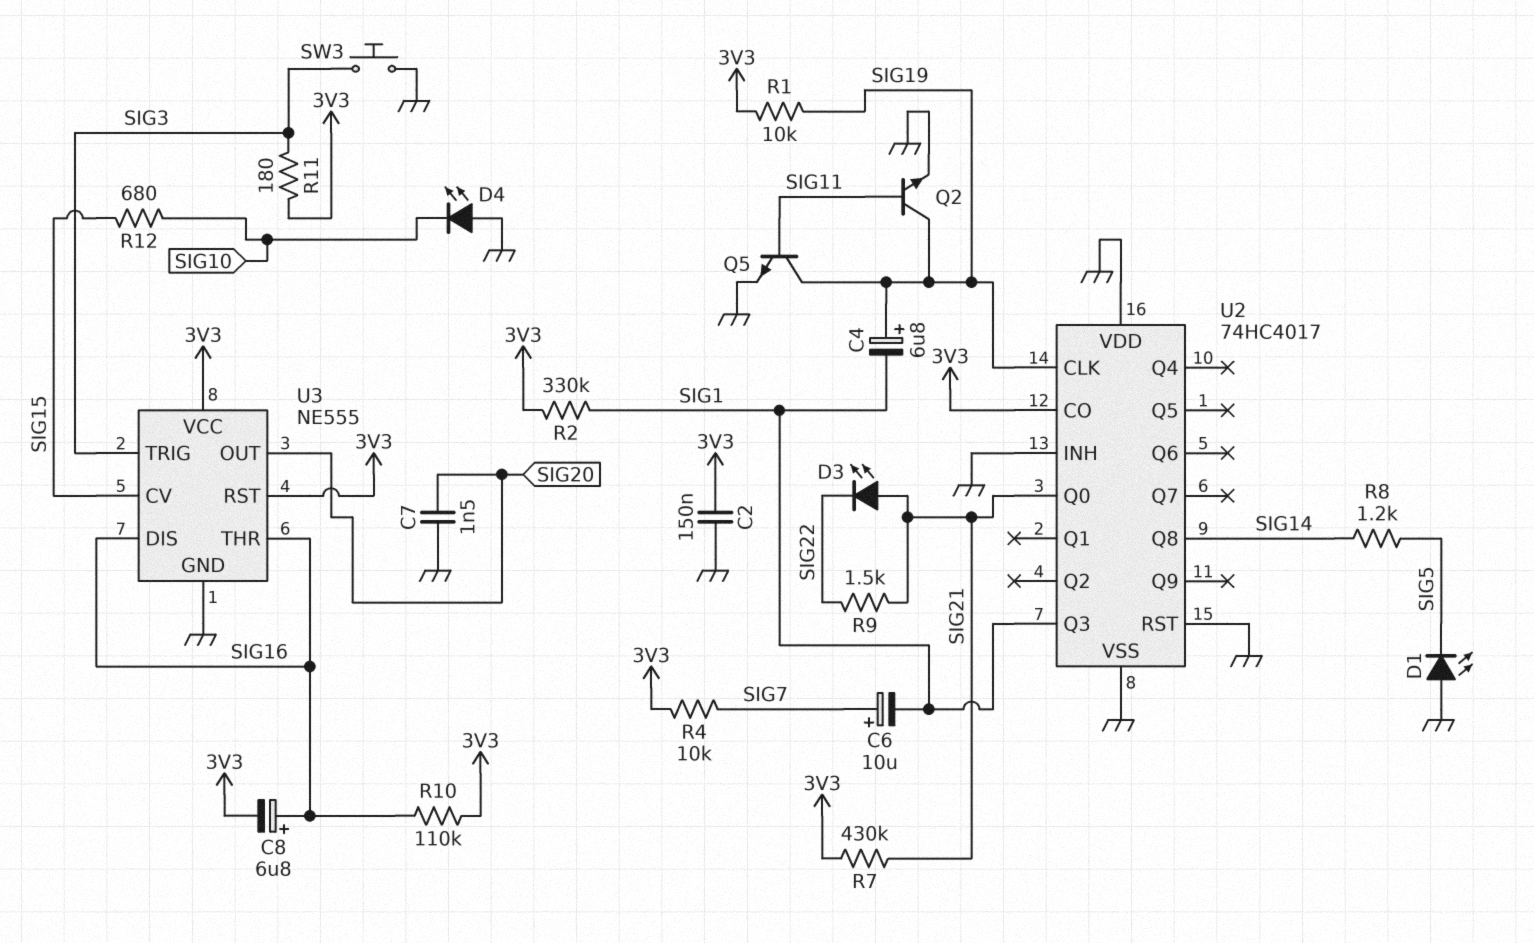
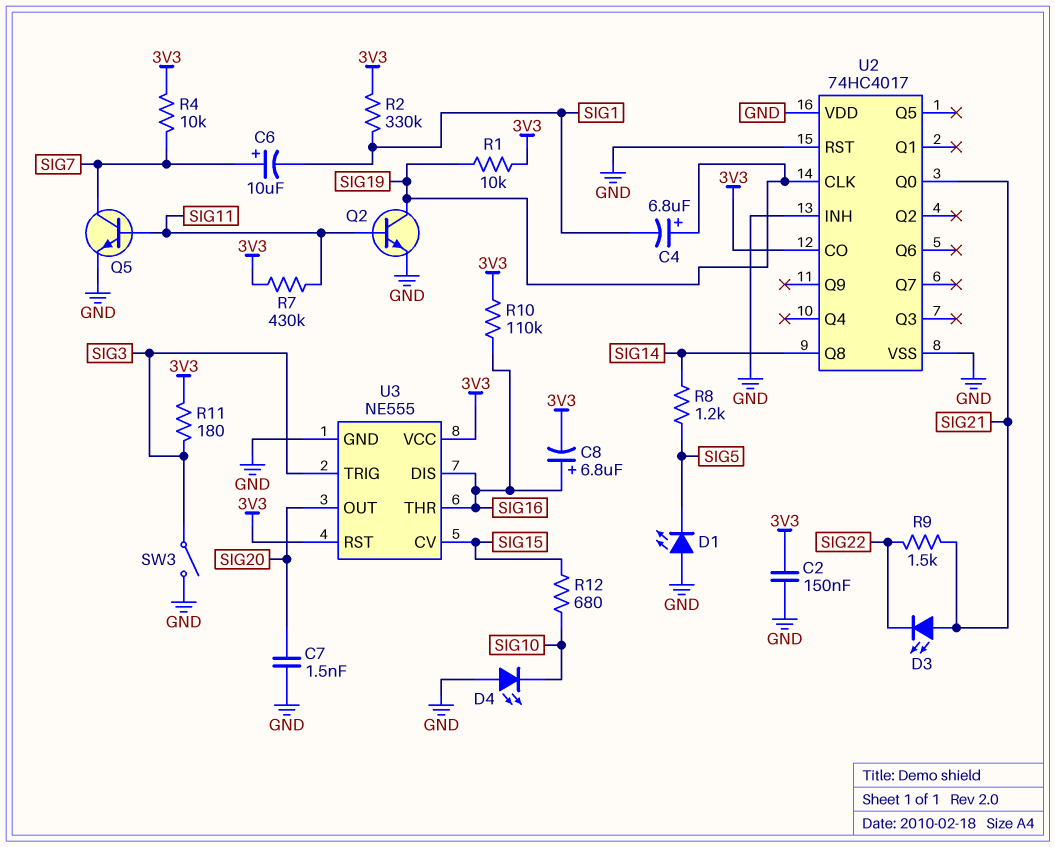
Q5: NPN (B SIG11, C SIG19, E GND) -> NPN (B SIG11, C SIG7, E GND)
R7: 430k (3V3, SIG21) -> 430k (3V3, SIG11)
SW3: button (GND, SIG3) -> switch (GND, SIG3)
U2 pin Q3: SIG1 -> none

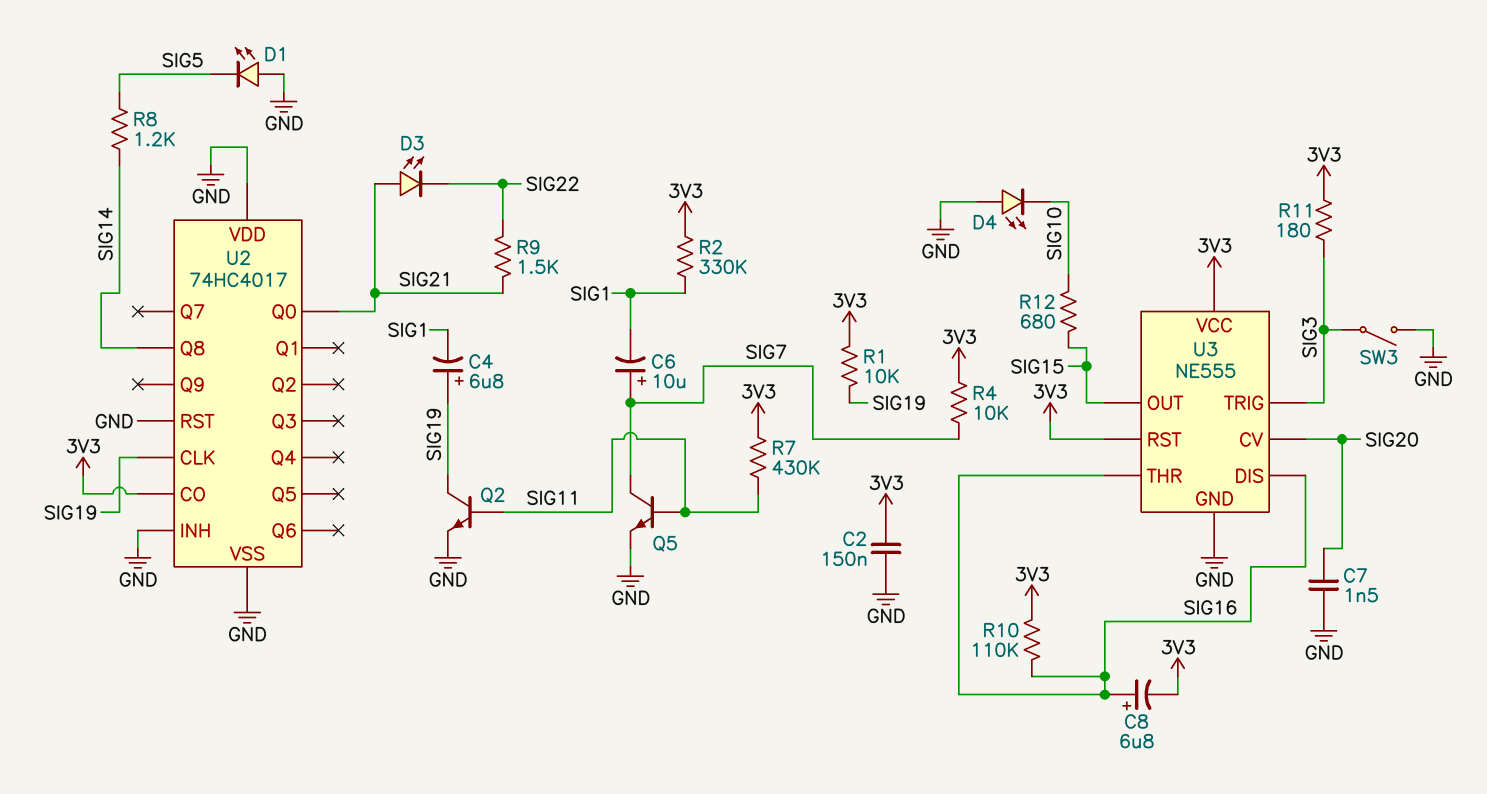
U3 pin CV: SIG15 -> SIG20
U3 pin OUT: SIG20 -> SIG15

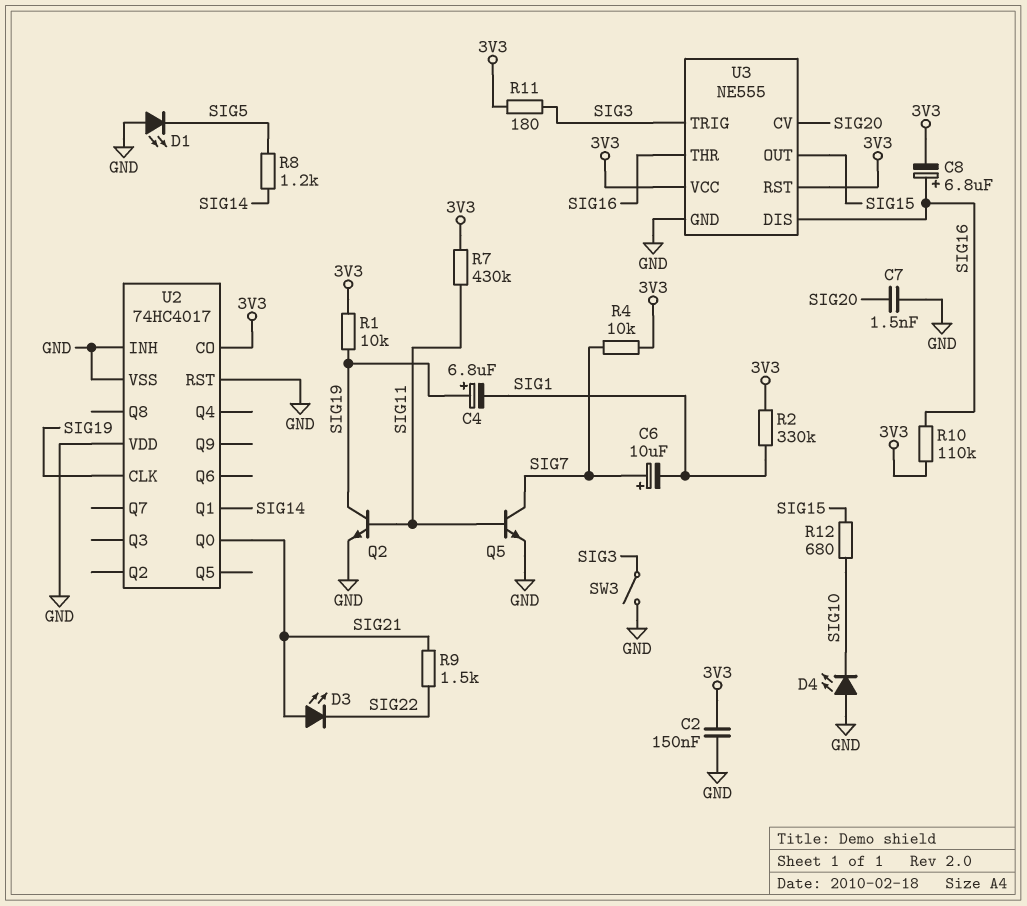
U2 pin Q1: none -> SIG14
U2 pin Q8: SIG14 -> none

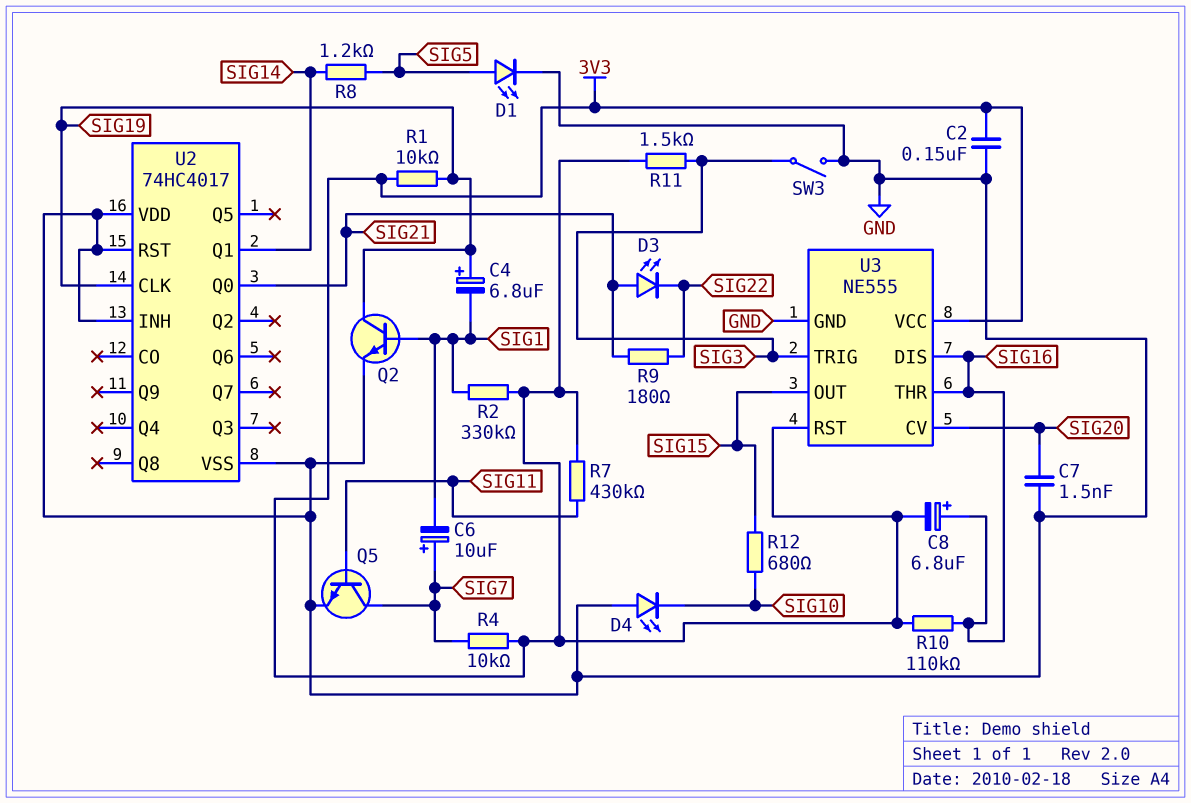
D1: LED (A GND, K SIG5) -> LED (A SIG5, K GND)
Q2: NPN (B SIG11, C SIG19, E GND) -> NPN (B SIG1, C SIG19, E GND)
R9: 1.5k (SIG21, SIG22) -> 180 (SIG21, SIG22)
R11: 180 (3V3, SIG3) -> 1.5k (3V3, SIG3)
U2 pin CO: 3V3 -> none

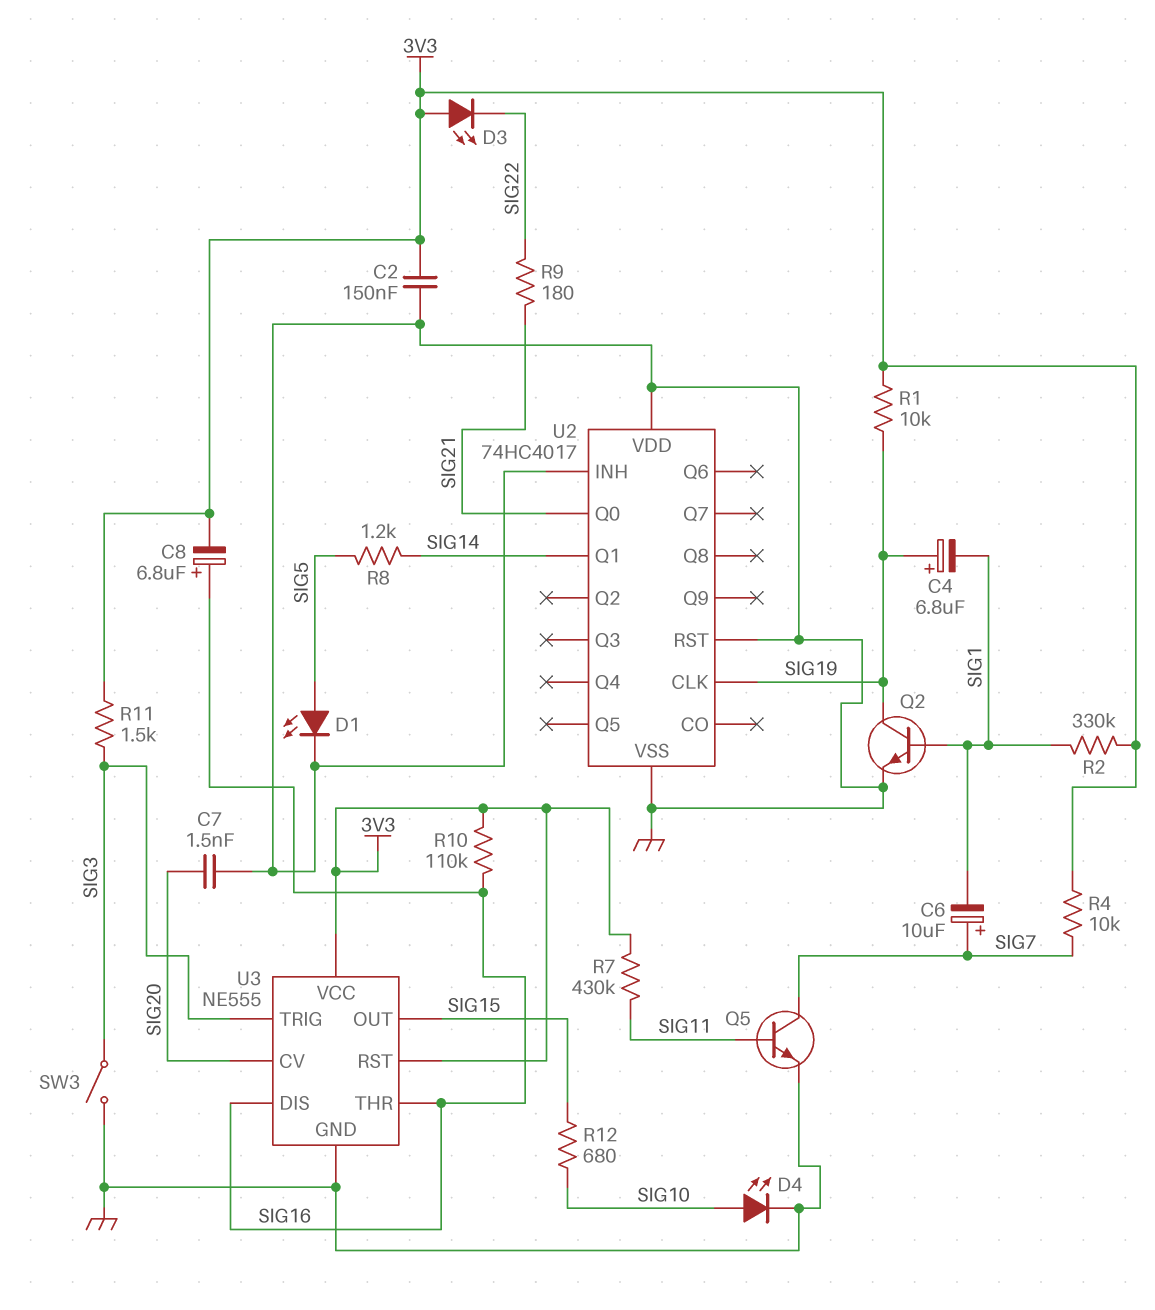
D3: LED (A SIG21, K SIG22) -> LED (A 3V3, K SIG22)
D4: LED (A GND, K SIG10) -> LED (A SIG10, K GND)

